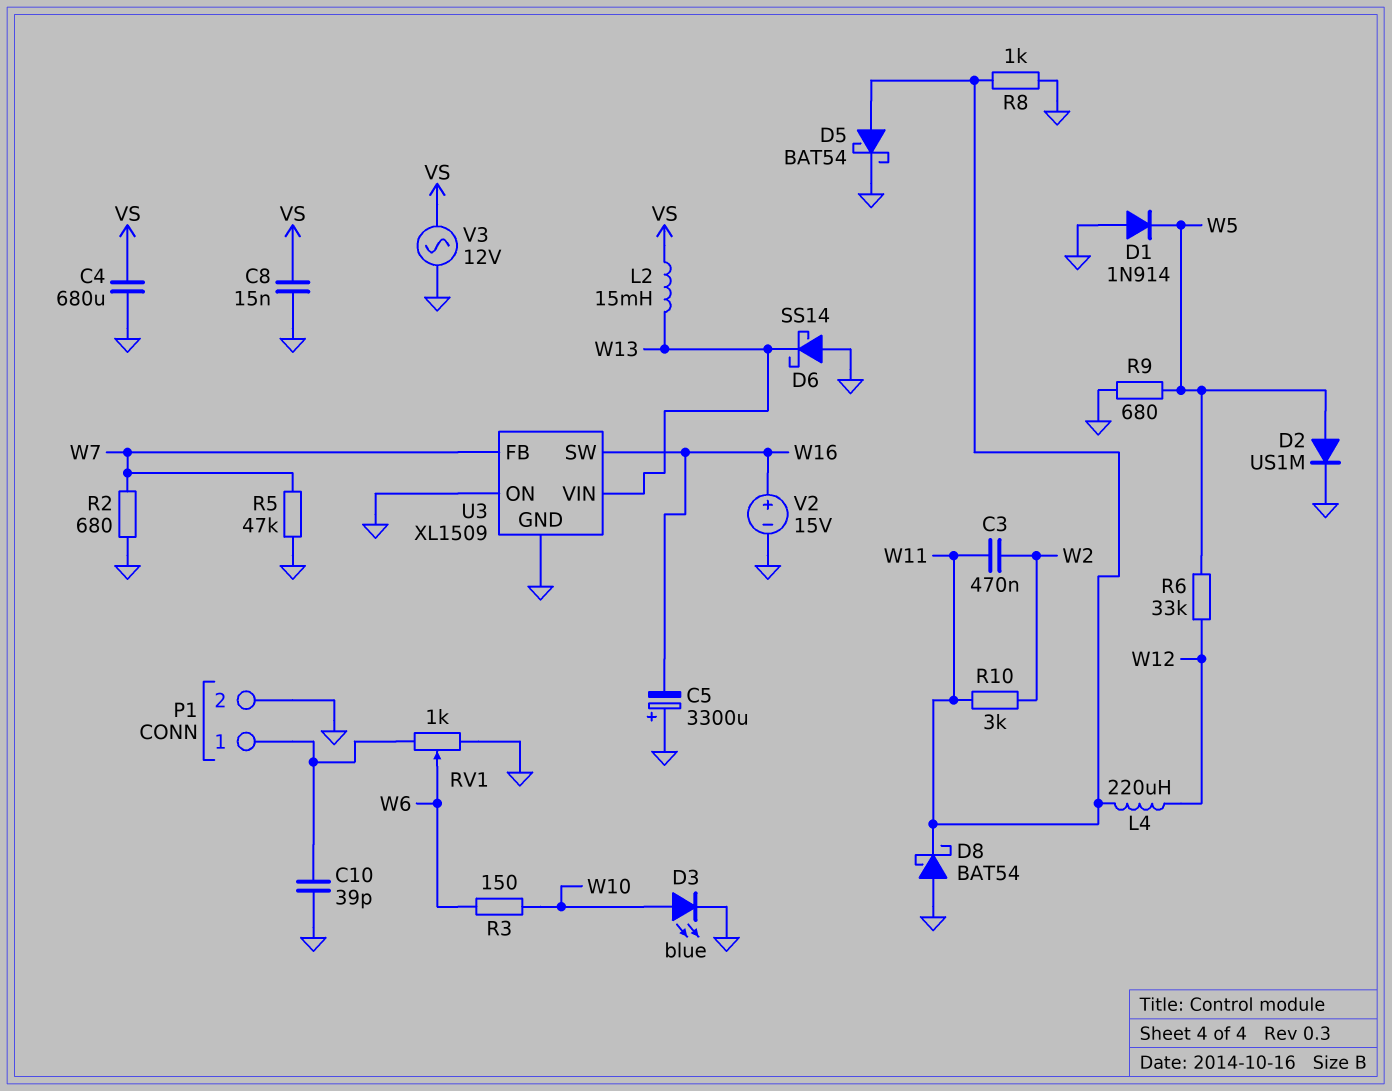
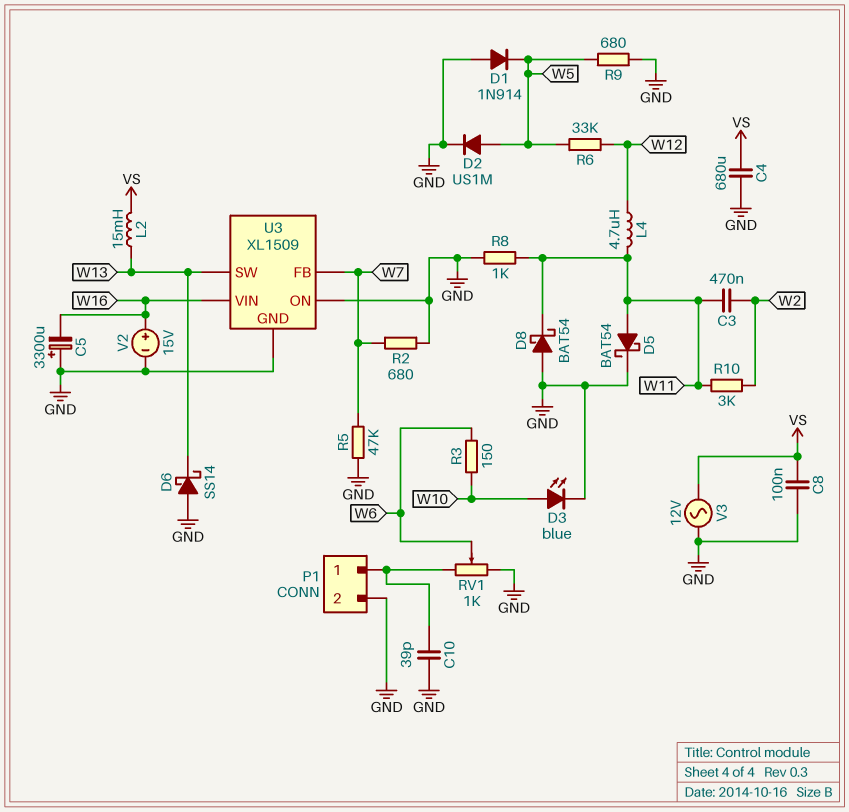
C8: 15nF (GND, VS) -> 100nF (GND, VS)
L4: 220uH (W11, W12) -> 4.7uH (W11, W12)
U3 pin SW: W16 -> W13
U3 pin VIN: W13 -> W16

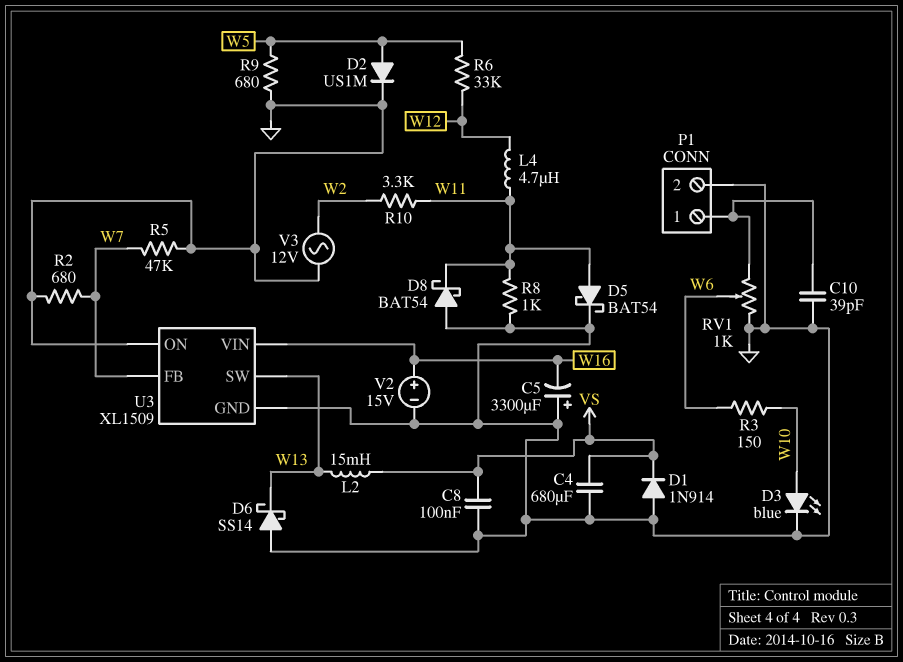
C3: 470nF (W2, W11) -> none
D1: diode 1N914 (A GND, K W5) -> diode 1N914 (A GND, K VS)
R10: 3k (W2, W11) -> 3.3k (W2, W11)
V3: AC 12V (GND, VS) -> AC 12V (GND, W2)

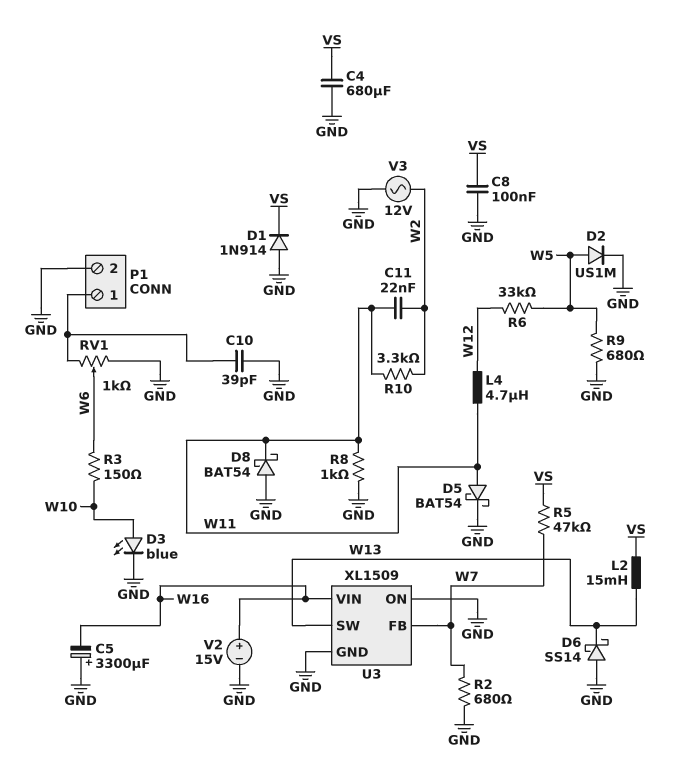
C11: none -> 22nF (W2, W11)
R5: 47k (GND, W7) -> 47k (VS, W7)

